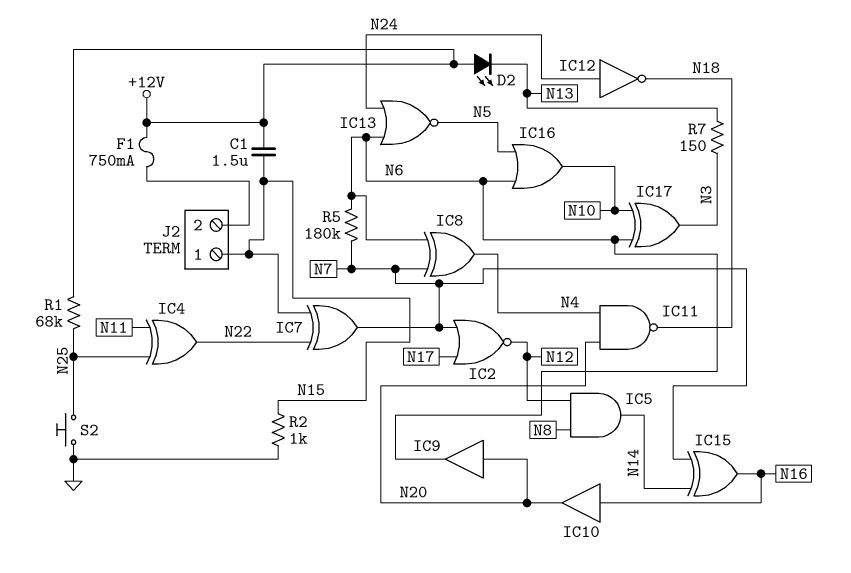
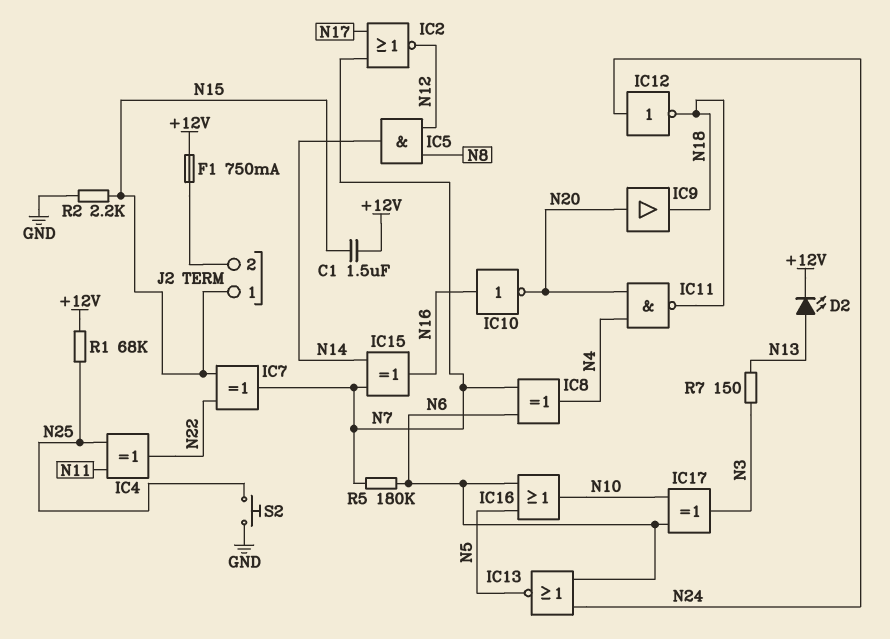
D2: LED (A +12V, K N13) -> LED (A N13, K +12V)
IC9: buffer (in N20, out N6) -> buffer (in N20, out N18)
IC10: buffer (in N16, out N20) -> NOT (in N16, out N20)
R2: 1k (GND, N15) -> 2.2k (GND, N15)

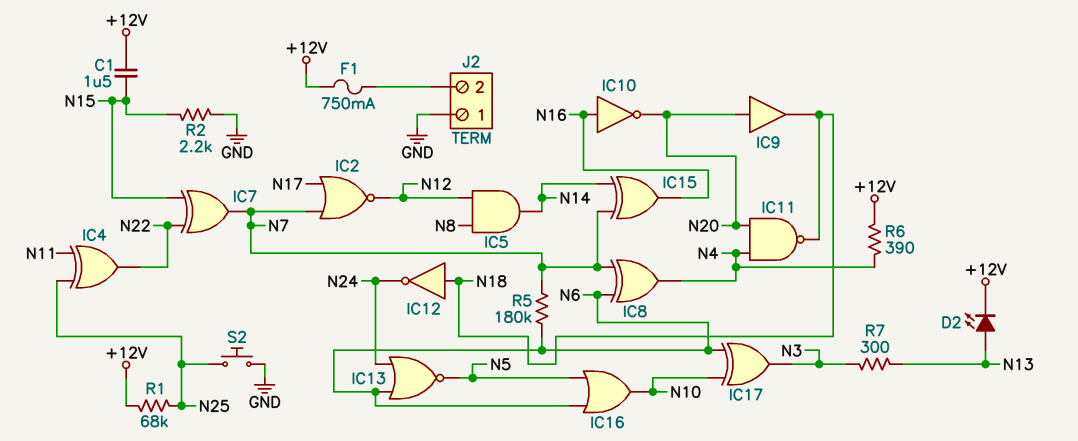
IC12: NOT (in N24, out N18) -> NOT (in N18, out N24)
J2 pin 1: N15 -> GND
R6: none -> 390 (+12V, N4)
R7: 150 (N3, N13) -> 300 (N3, N13)

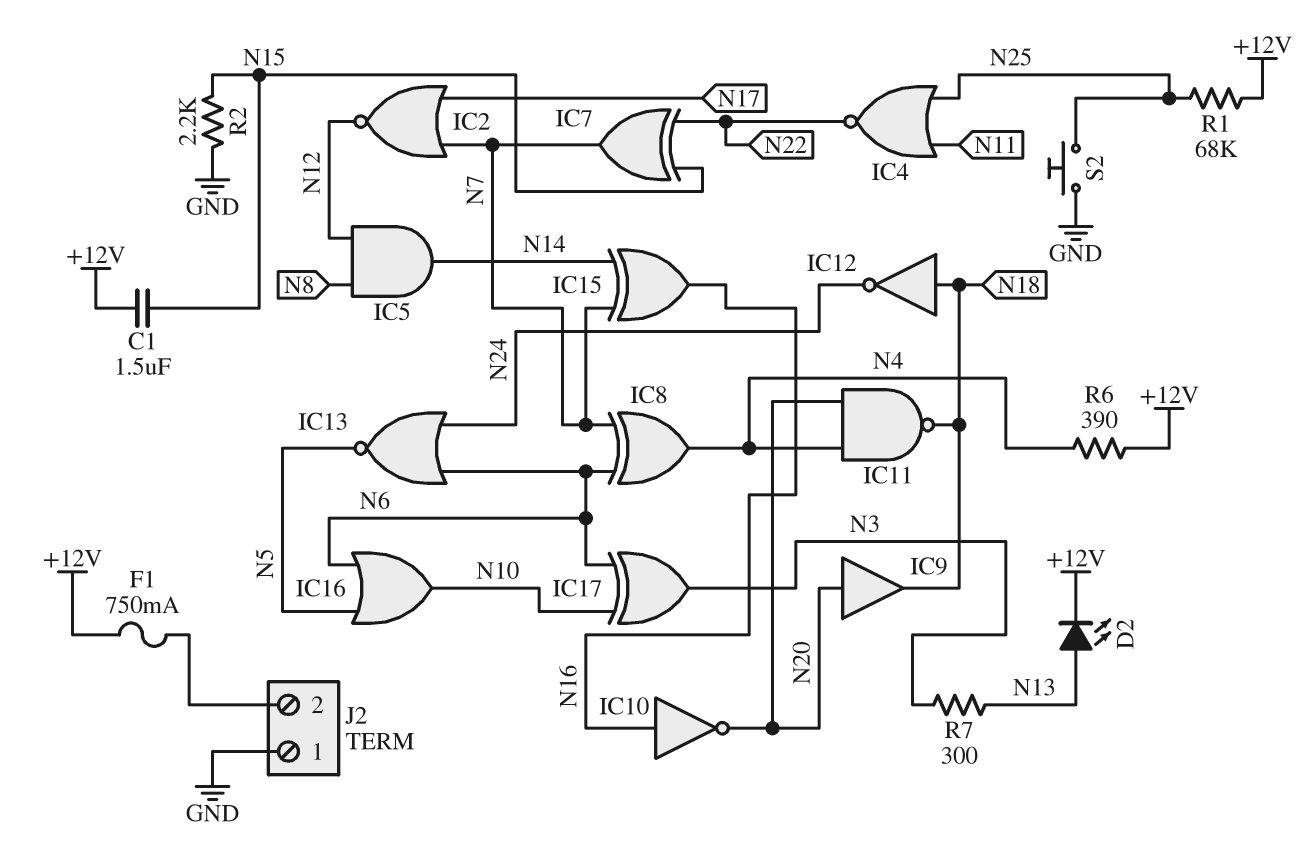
IC4: XOR (in N11, in N25, out N22) -> NOR (in N11, in N25, out N22)
R5: 180k (N6, N7) -> none

